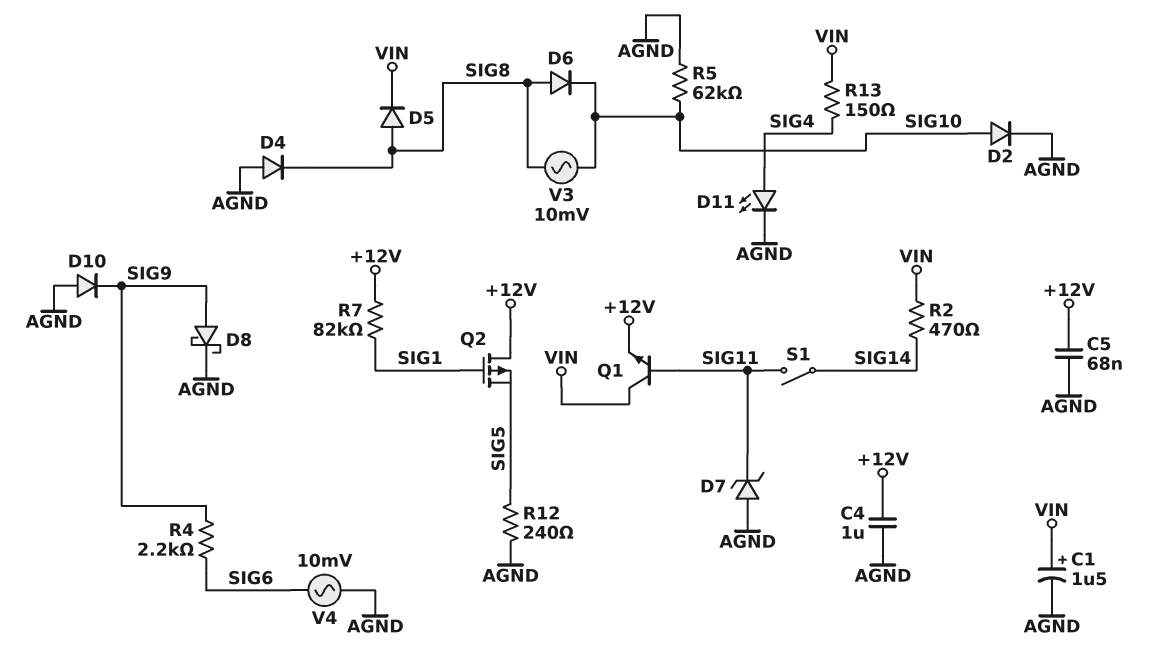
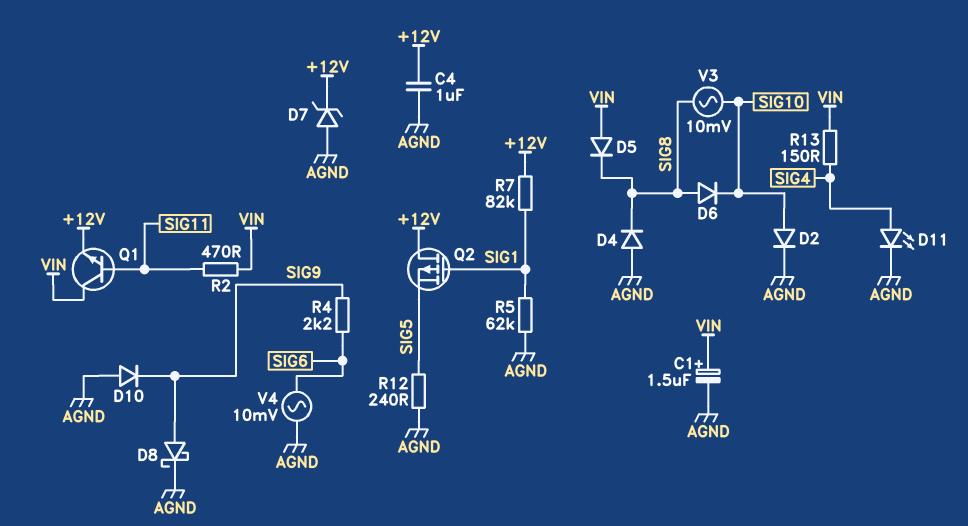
C5: 68nF (+12V, AGND) -> none
D5: diode (A SIG8, K VIN) -> diode (A VIN, K SIG8)
D7: zener (A AGND, K SIG11) -> zener (A AGND, K +12V)
R2: 470 (SIG14, VIN) -> 470 (SIG11, VIN)
R5: 62k (AGND, SIG10) -> 62k (AGND, SIG1)
S1: switch (SIG11, SIG14) -> none

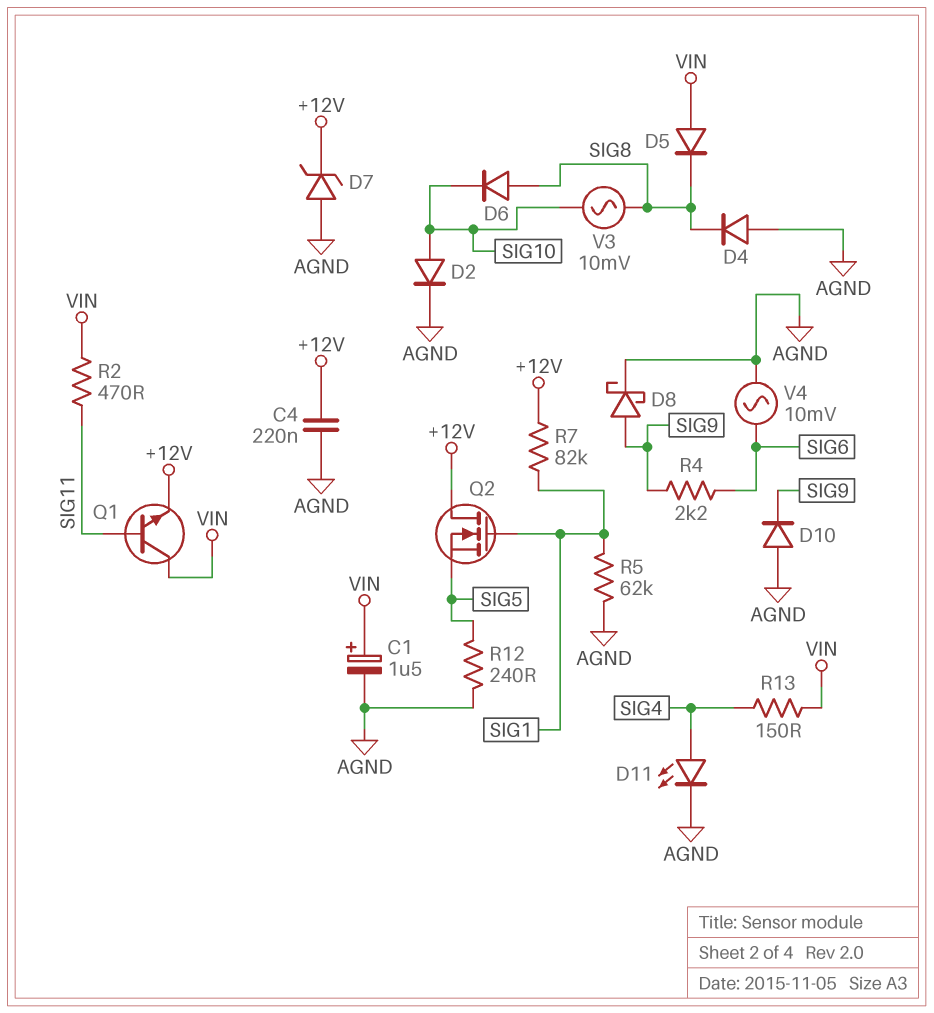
C4: 1uF (+12V, AGND) -> 220nF (+12V, AGND)
Q2: PMOS (G SIG1, D +12V, S SIG5) -> NMOS (G SIG1, D +12V, S SIG5)

